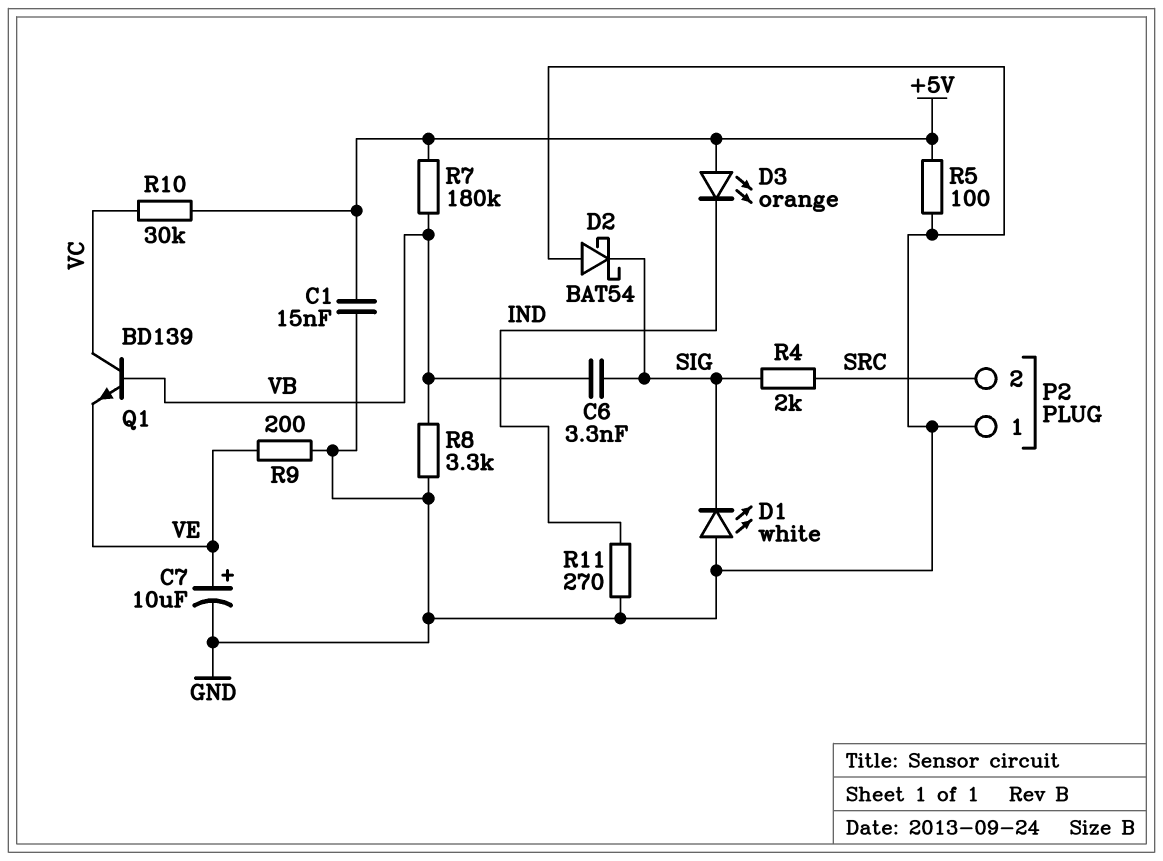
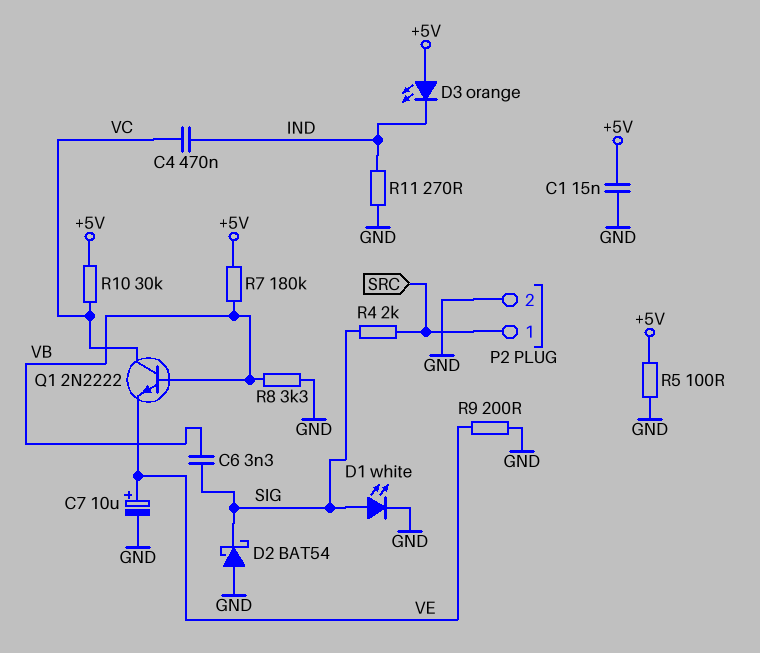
C4: none -> 470nF (IND, VC)
D1: LED white (A GND, K SIG) -> LED white (A SIG, K GND)
P2 pin 1: GND -> SRC
P2 pin 2: SRC -> GND
Q1: NPN BD139 (B VB, C VC, E VE) -> NPN 2N2222 (B VB, C VC, E VE)

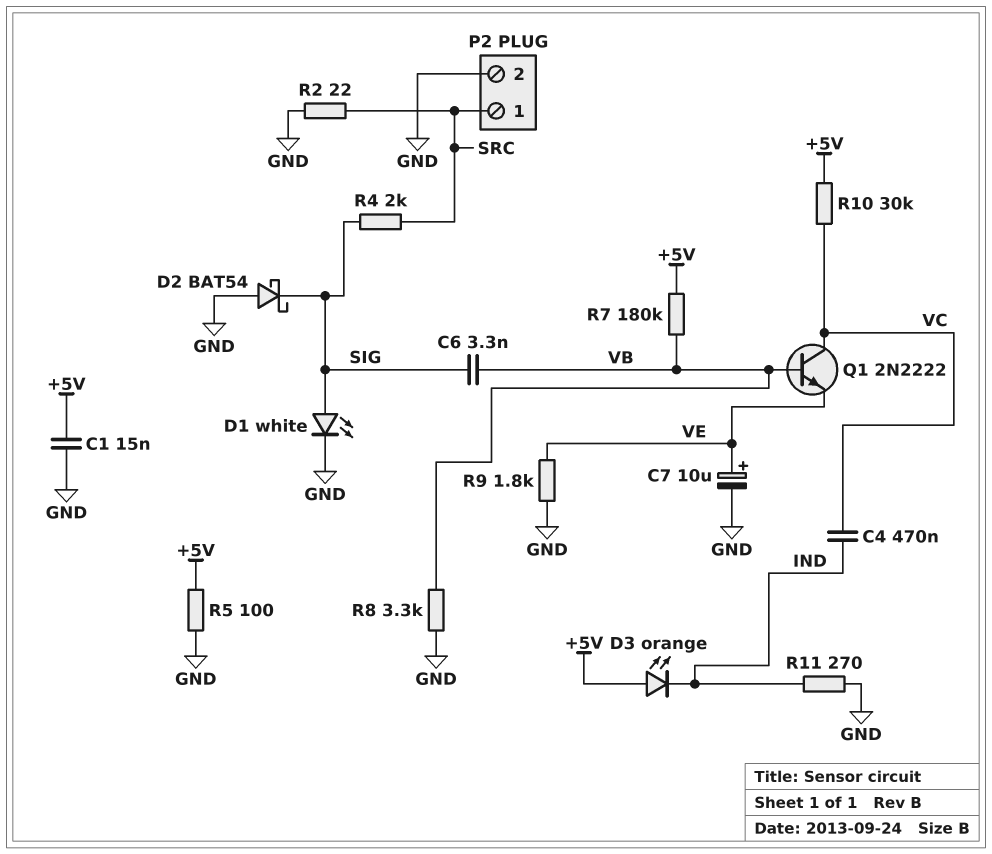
R2: none -> 22 (GND, SRC)
R9: 200 (GND, VE) -> 1.8k (GND, VE)

